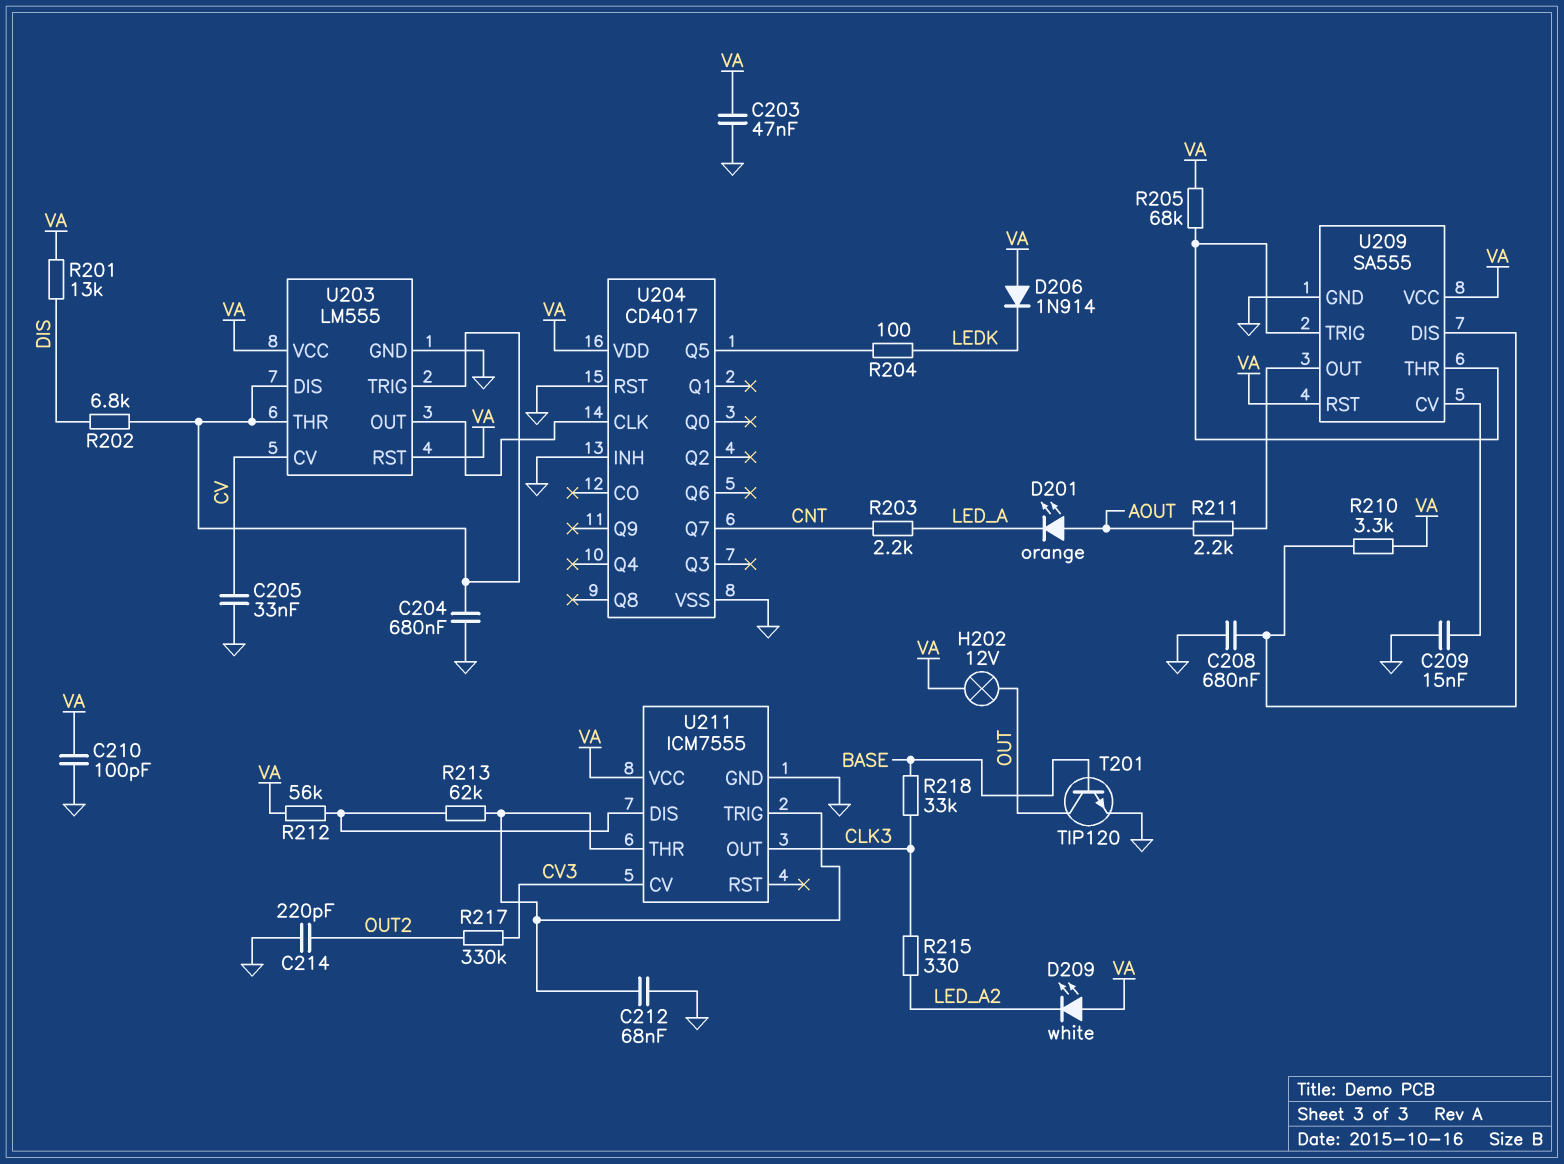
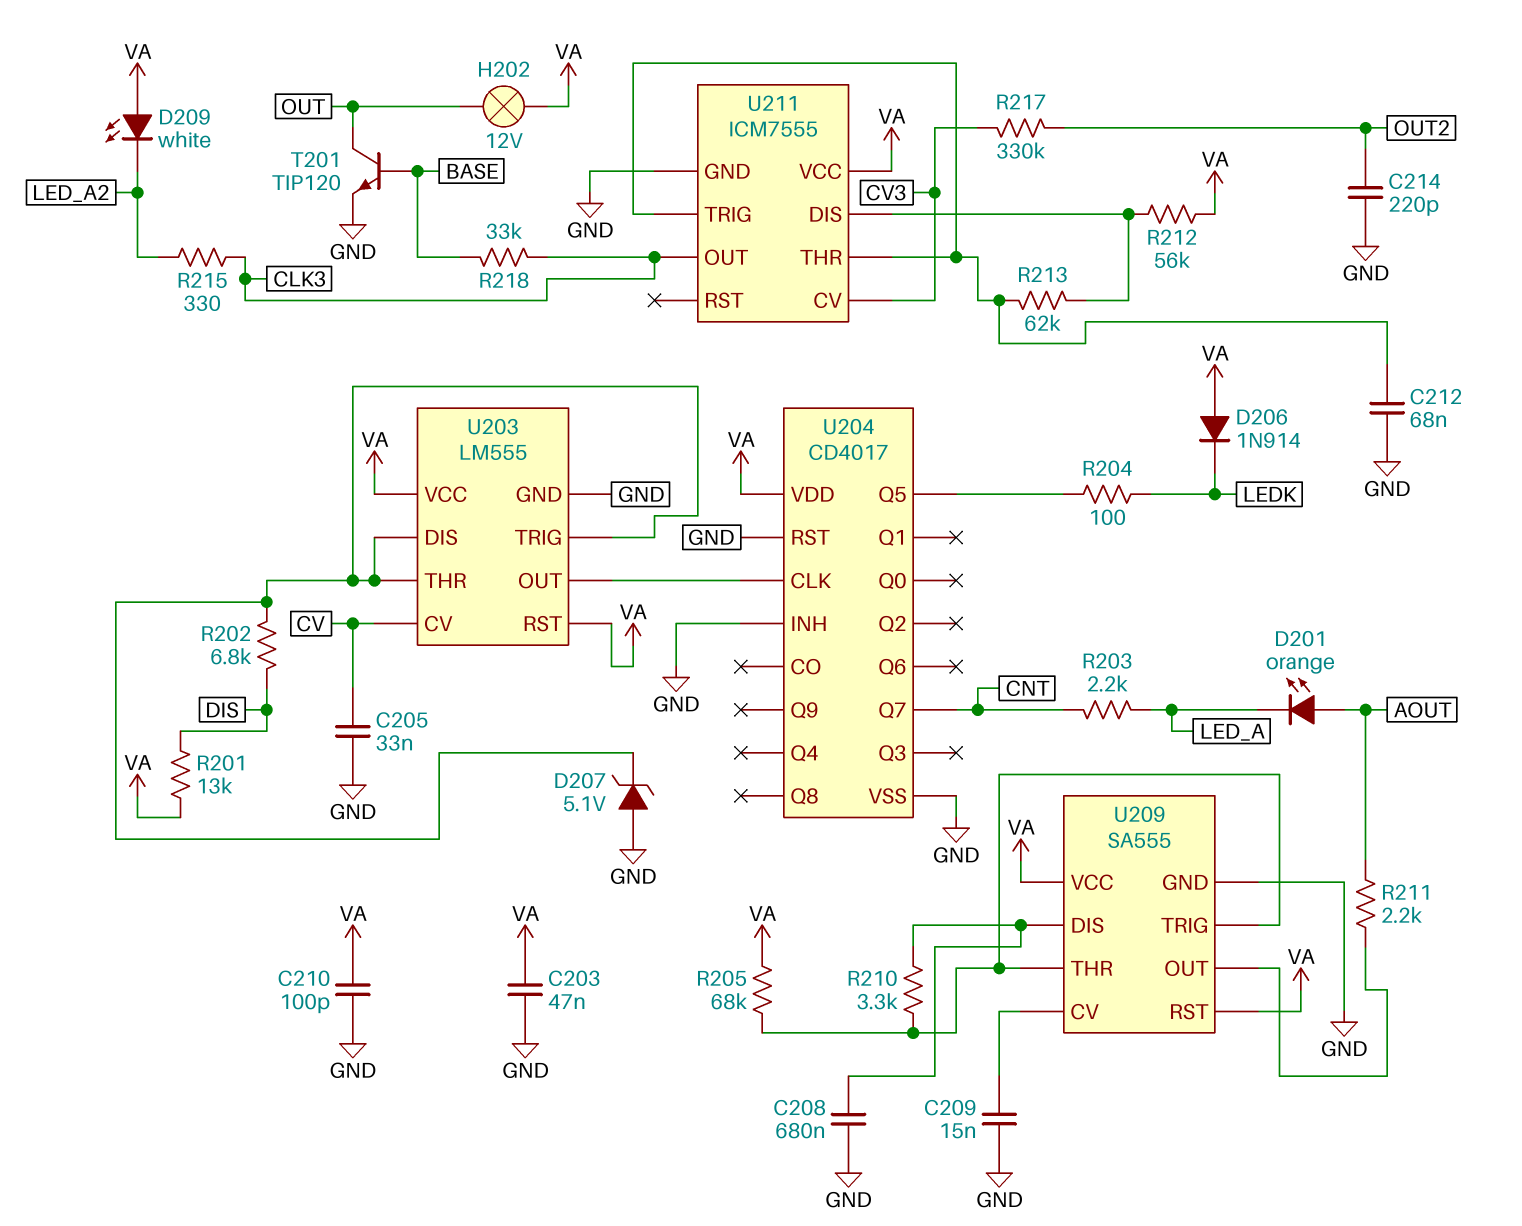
C204: 680nF (GND, U203/DIS) -> none
D207: none -> zener 5.1V (A GND, K U203/DIS)
R210: 3.3k (U209/DIS, VA) -> 3.3k (U209/DIS, U209/THR)

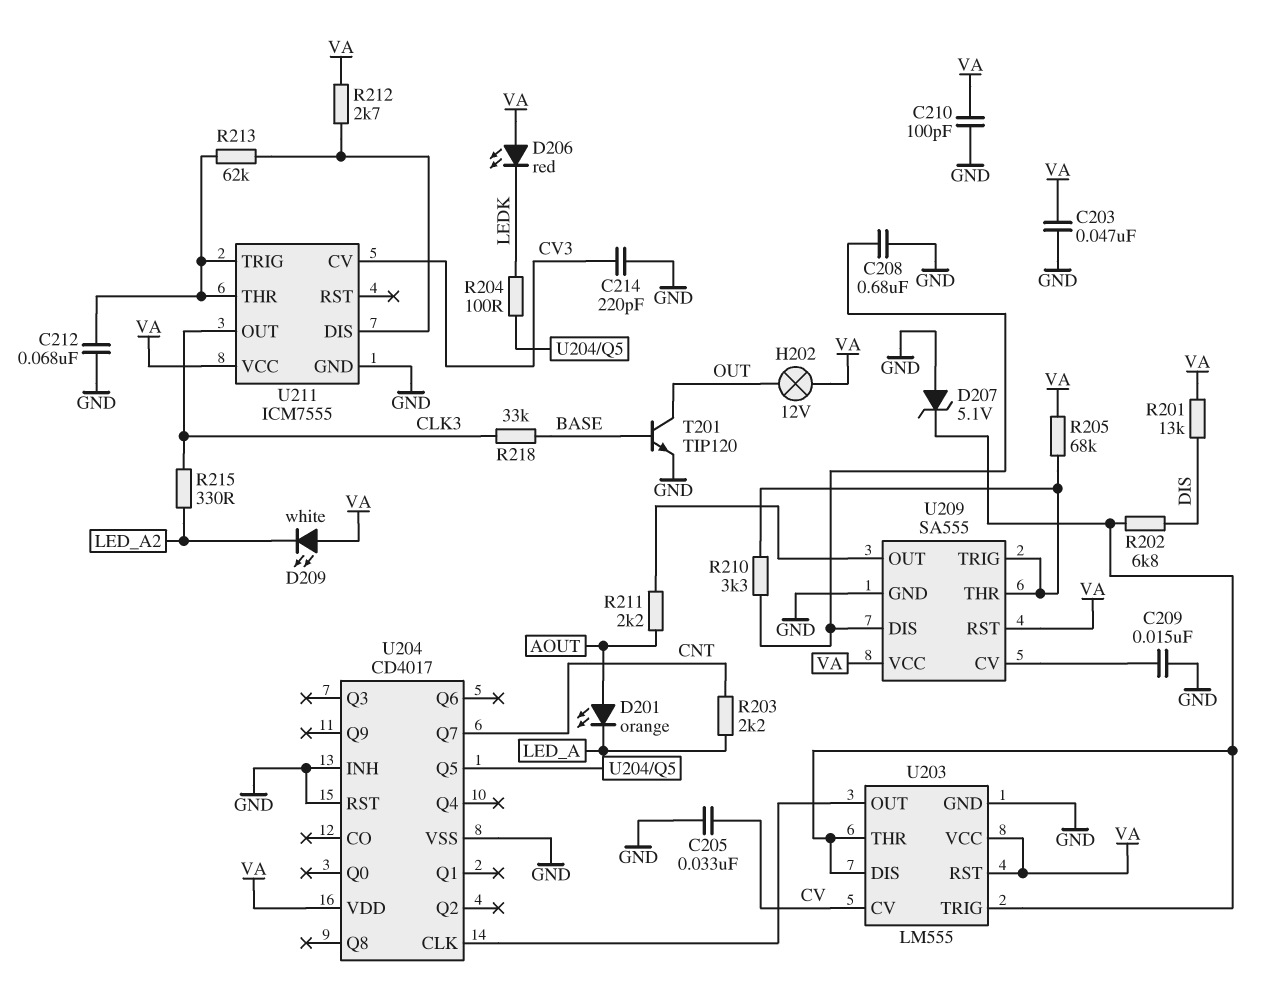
C214: 220pF (GND, OUT2) -> 220pF (CV3, GND)
D206: diode 1N914 (A VA, K LEDK) -> LED red (A VA, K LEDK)
R212: 56k (U211/DIS, VA) -> 2.7k (U211/DIS, VA)
R217: 330k (CV3, OUT2) -> none

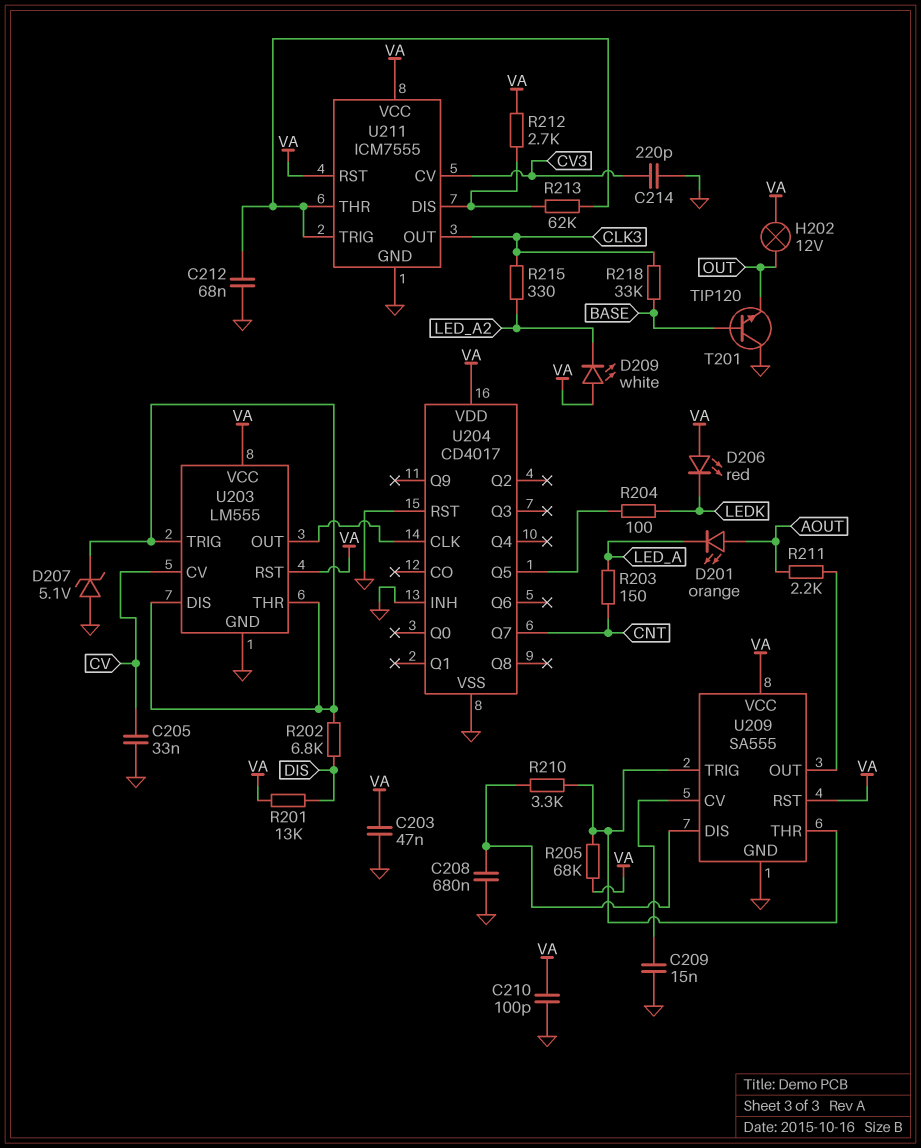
R203: 2.2k (CNT, LED_A) -> 150 (CNT, LED_A)
T201: NPN TIP120 (B BASE, C OUT, E GND) -> NPN TIP120 (B BASE, C GND, E OUT)
U211 pin RST: none -> VA

